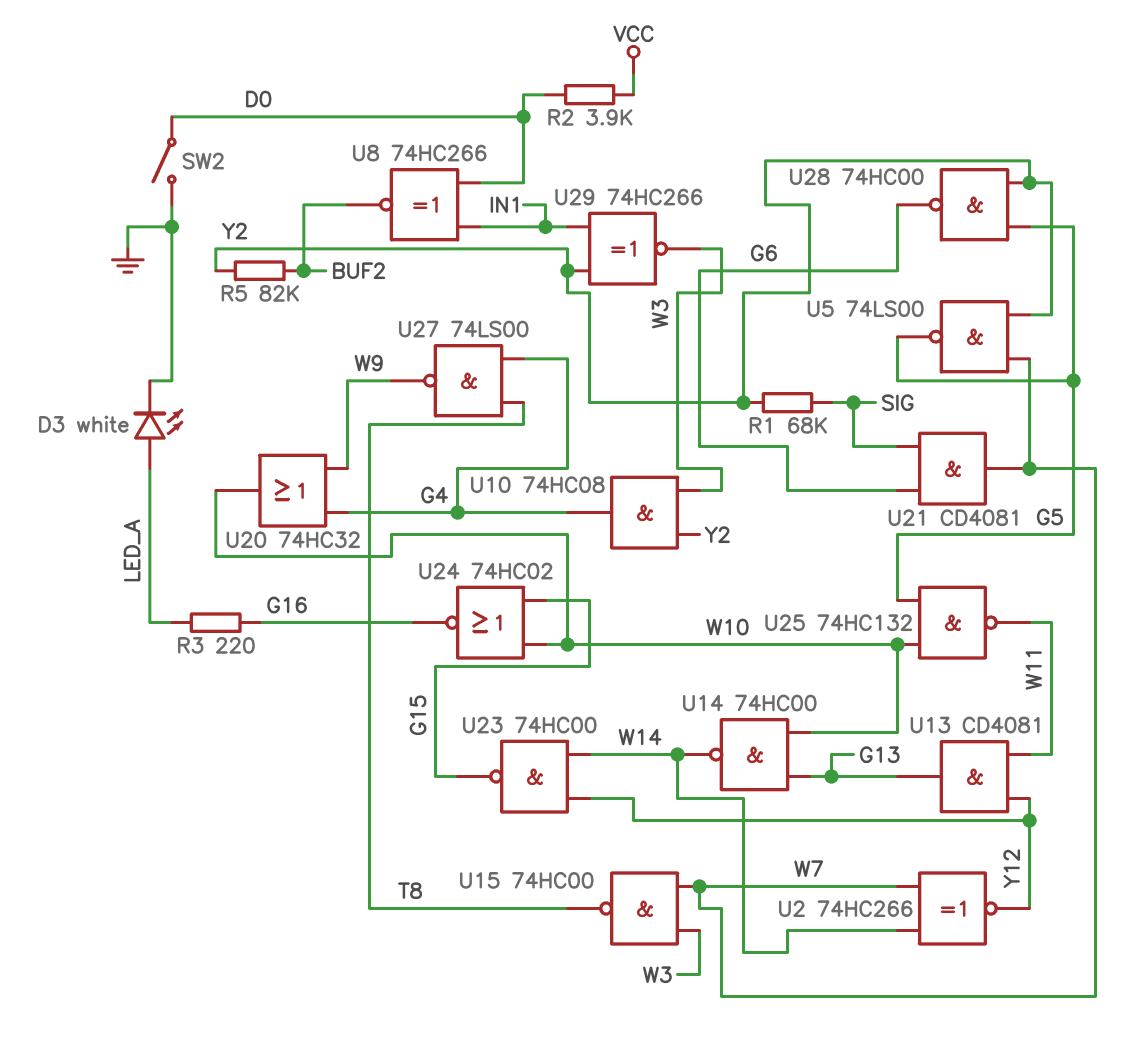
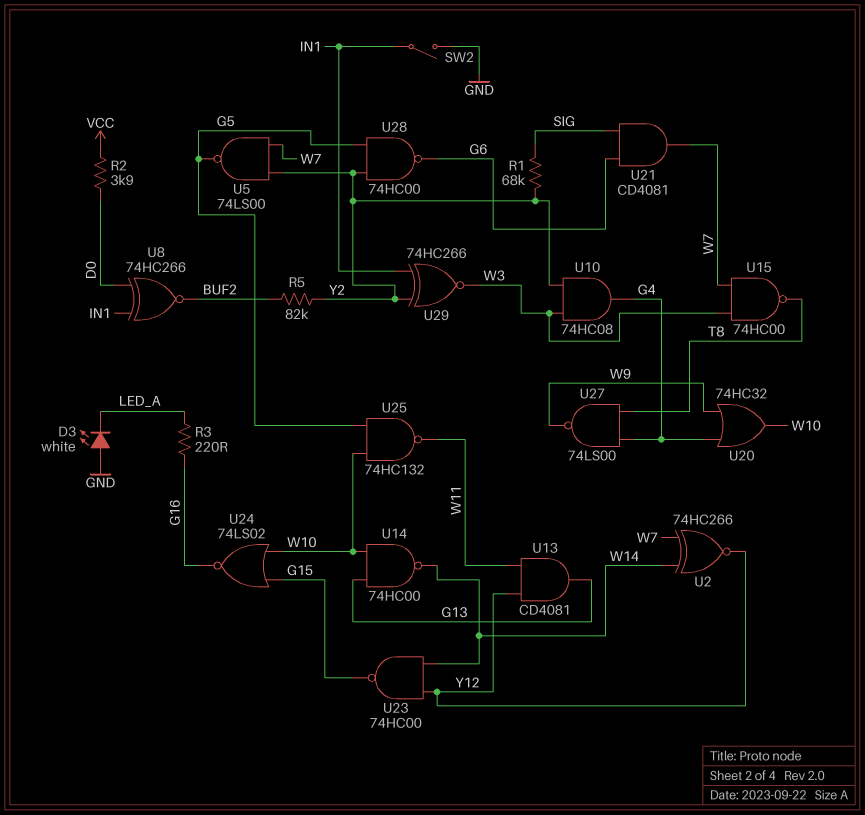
D3: LED white (A LED_A, K GND) -> LED white (A GND, K LED_A)
SW2: switch (D0, GND) -> switch (GND, IN1)
U24: NOR 74HC02 (in G15, in W10, out G16) -> NOR 74LS02 (in G15, in W10, out G16)

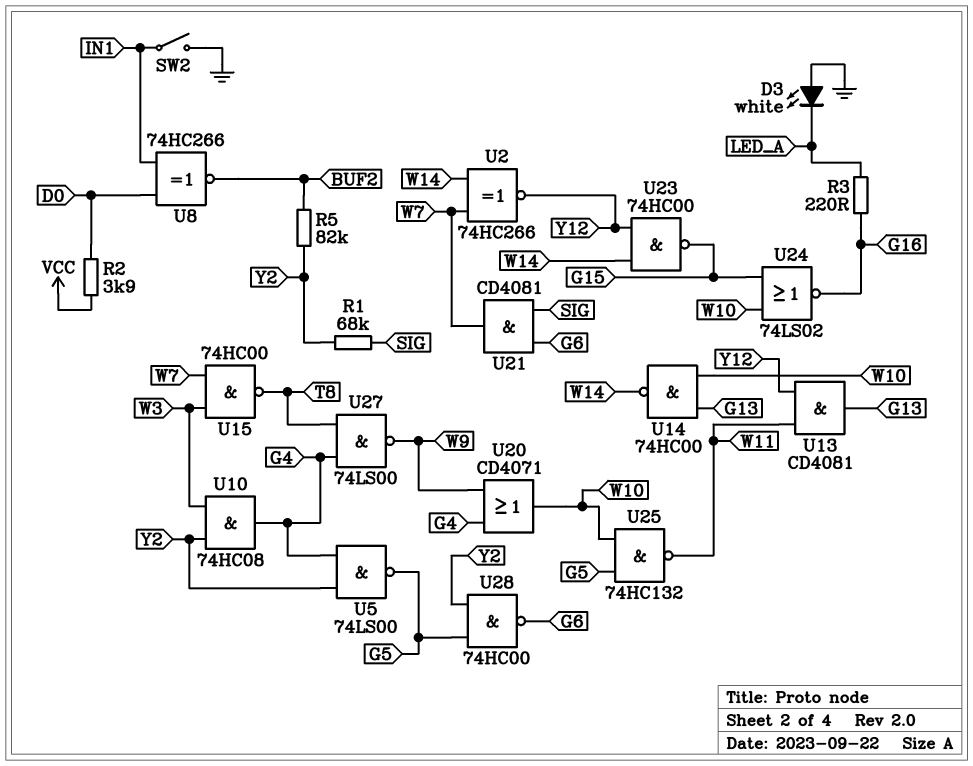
U5: NAND 74LS00 (in W7, in Y2, out G5) -> NAND 74LS00 (in G4, in Y2, out G5)
U20: OR 74HC32 (in G4, in W9, out W10) -> OR CD4071 (in G4, in W9, out W10)
U29: XNOR 74HC266 (in IN1, in Y2, out W3) -> none

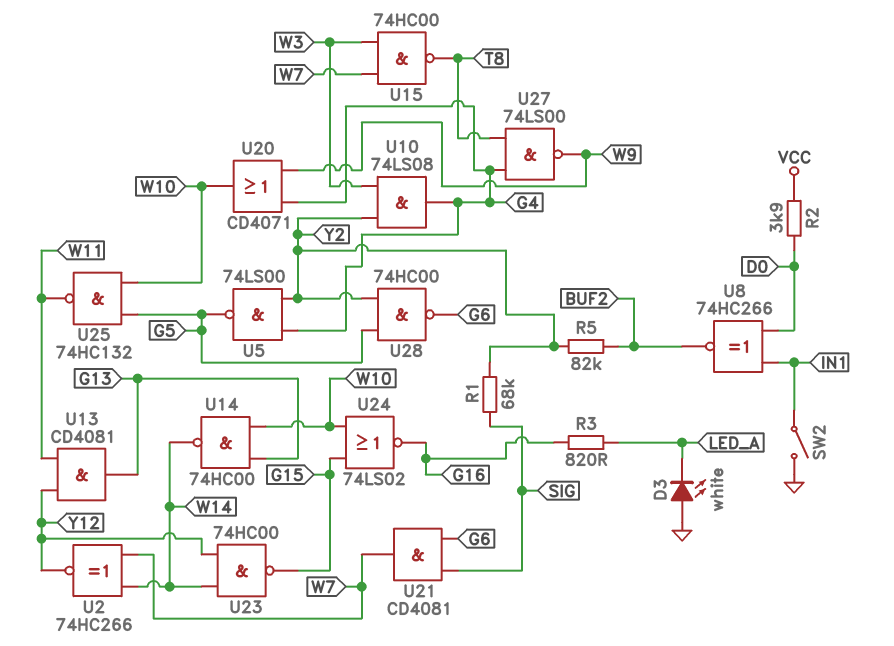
R3: 220 (G16, LED_A) -> 820 (G16, LED_A)
U10: AND 74HC08 (in W3, in Y2, out G4) -> AND 74LS08 (in W3, in Y2, out G4)

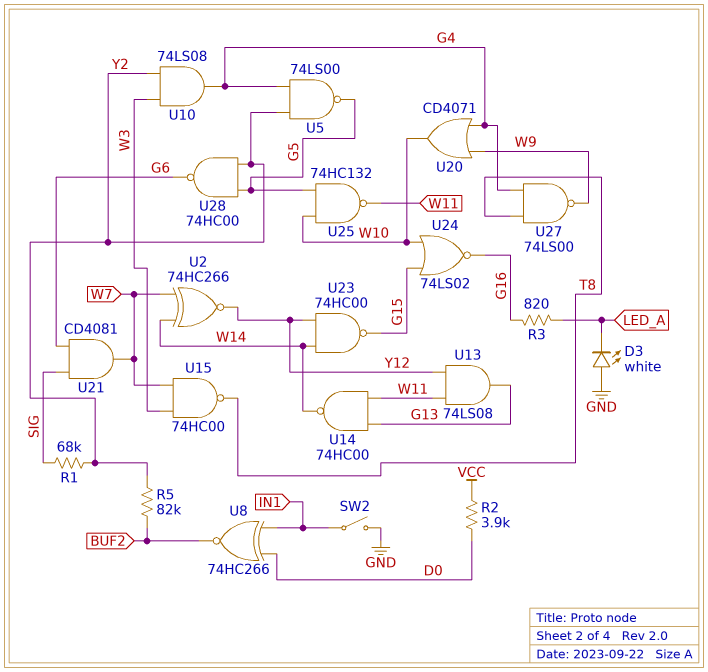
U13: AND CD4081 (in W11, in Y12, out G13) -> AND 74LS08 (in W11, in Y12, out G13)
U14: NAND 74HC00 (in G13, in W10, out W14) -> NAND 74HC00 (in G13, in W11, out W14)

